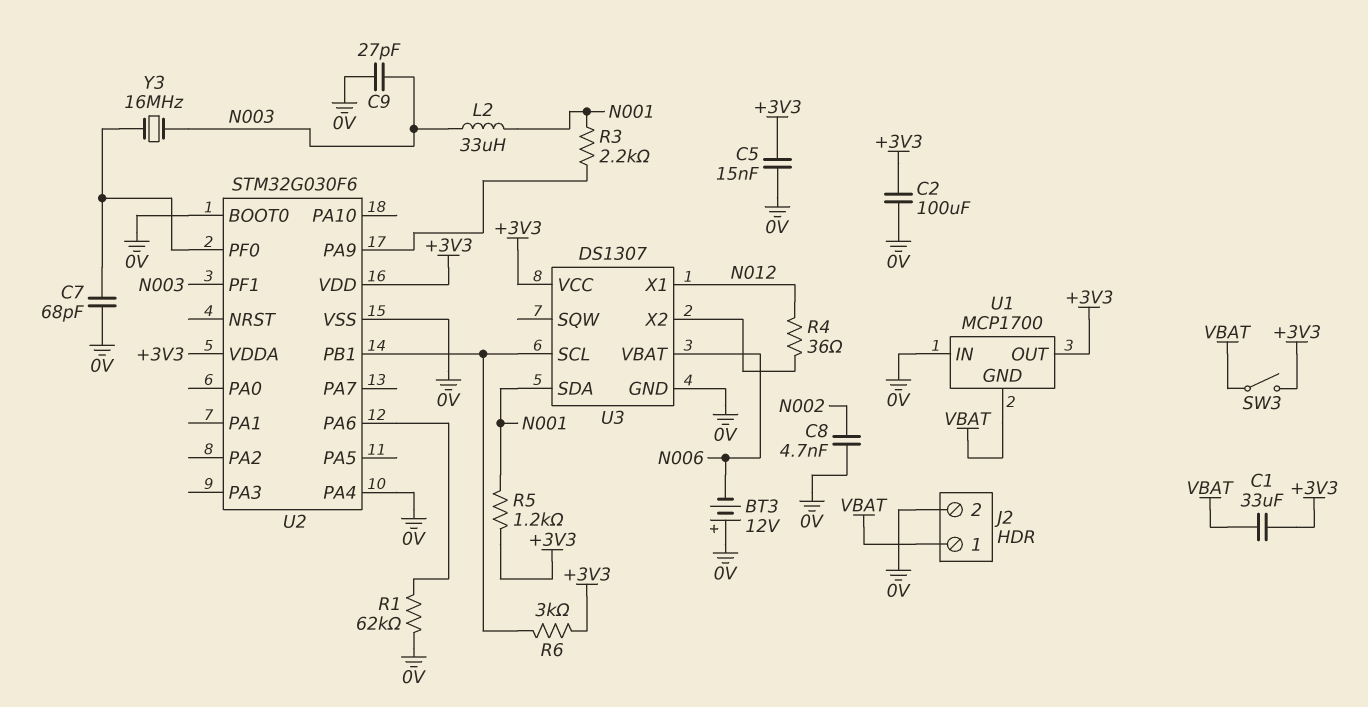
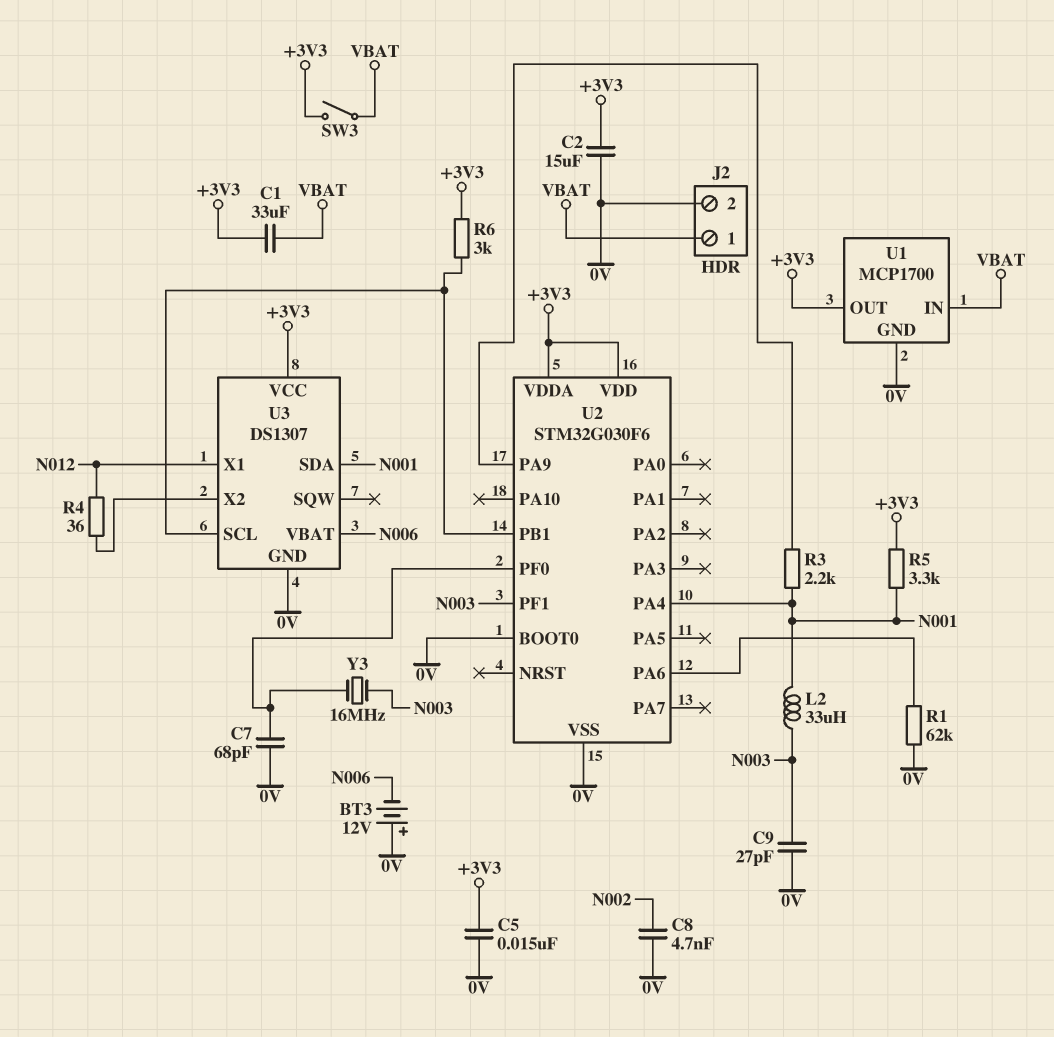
C2: 100uF (+3V3, 0V) -> 15uF (+3V3, 0V)
R5: 1.2k (+3V3, N001) -> 3.3k (+3V3, N001)
U1 pin GND: VBAT -> 0V
U1 pin IN: 0V -> VBAT
U2 pin PA4: 0V -> N001

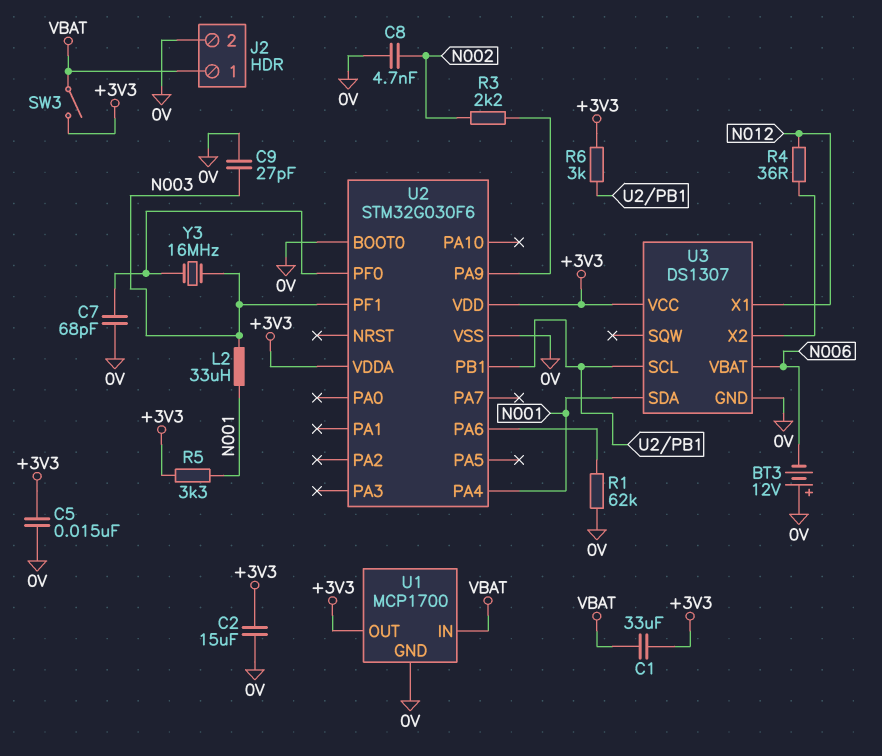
R3: 2.2k (N001, U2/PA9) -> 2.2k (N002, U2/PA9)

